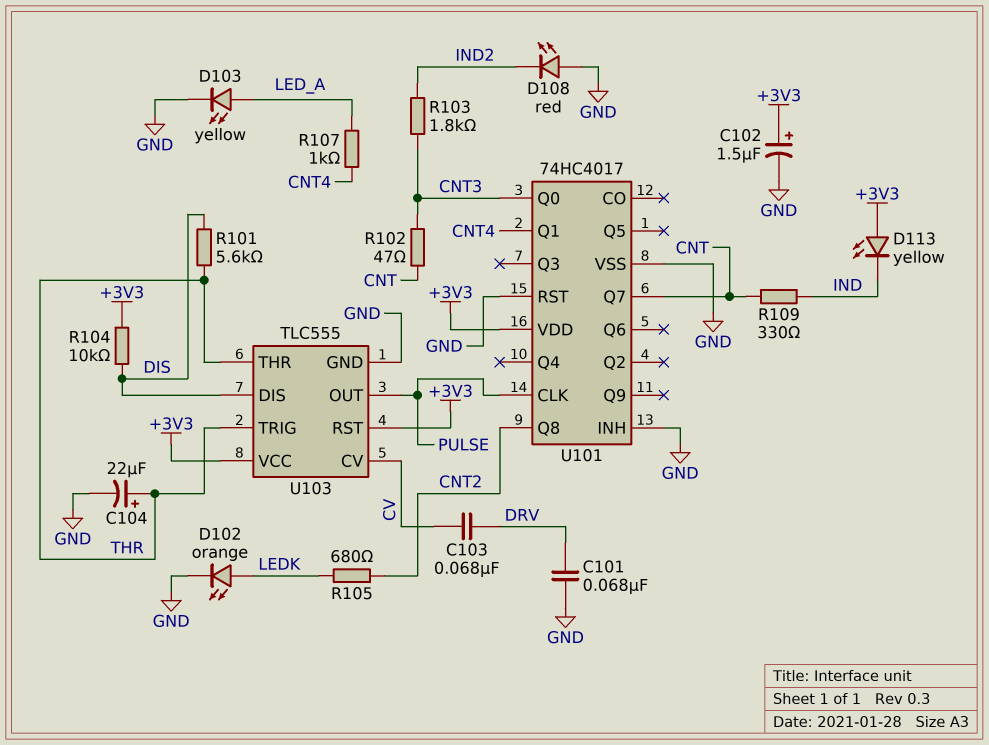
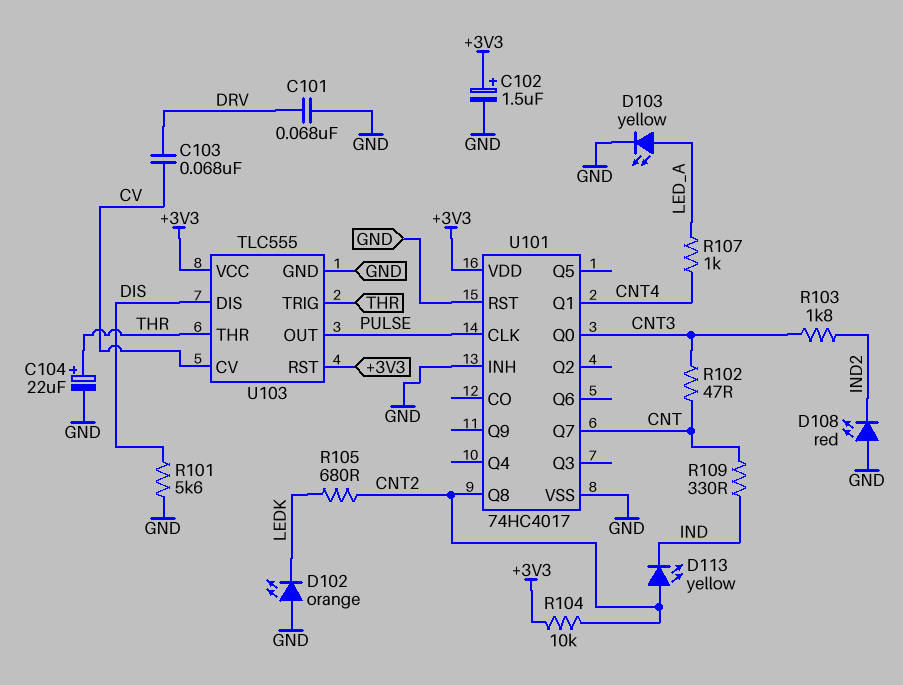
D102: LED orange (A LEDK, K GND) -> LED orange (A GND, K LEDK)
D113: LED yellow (A +3V3, K IND) -> LED yellow (A CNT2, K IND)
R101: 5.6k (DIS, THR) -> 5.6k (DIS, GND)
R104: 10k (+3V3, DIS) -> 10k (+3V3, CNT2)

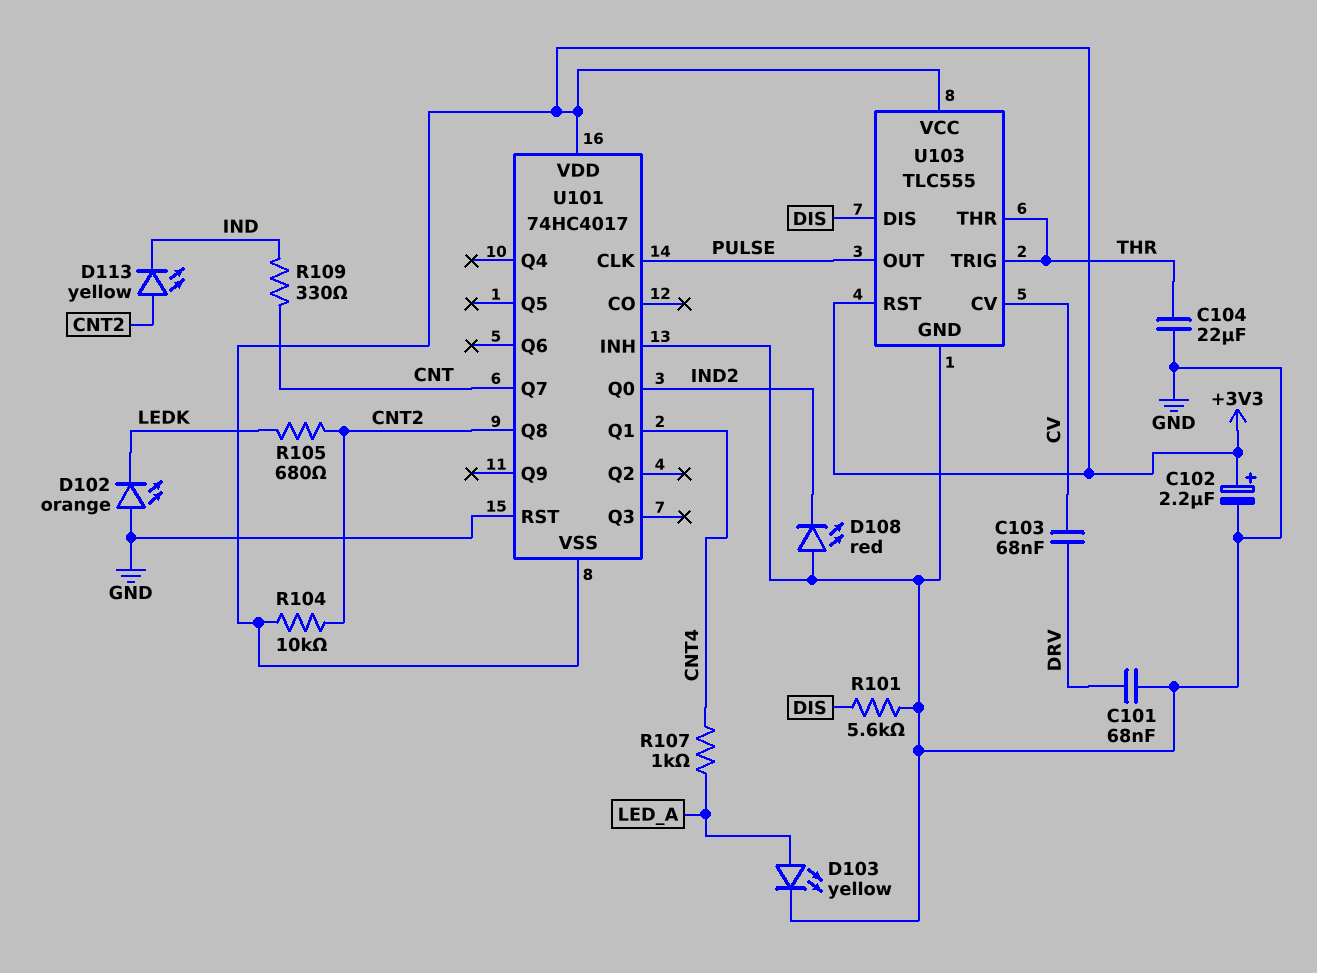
C102: 1.5uF (plus +3V3, minus GND) -> 2.2uF (plus +3V3, minus GND)
C104: 22uF (plus THR, minus GND) -> 22uF (GND, THR)
R102: 47 (CNT, CNT3) -> none
R103: 1.8k (CNT3, IND2) -> none
U101 pin Q0: CNT3 -> IND2
U101 pin VSS: GND -> +3V3

